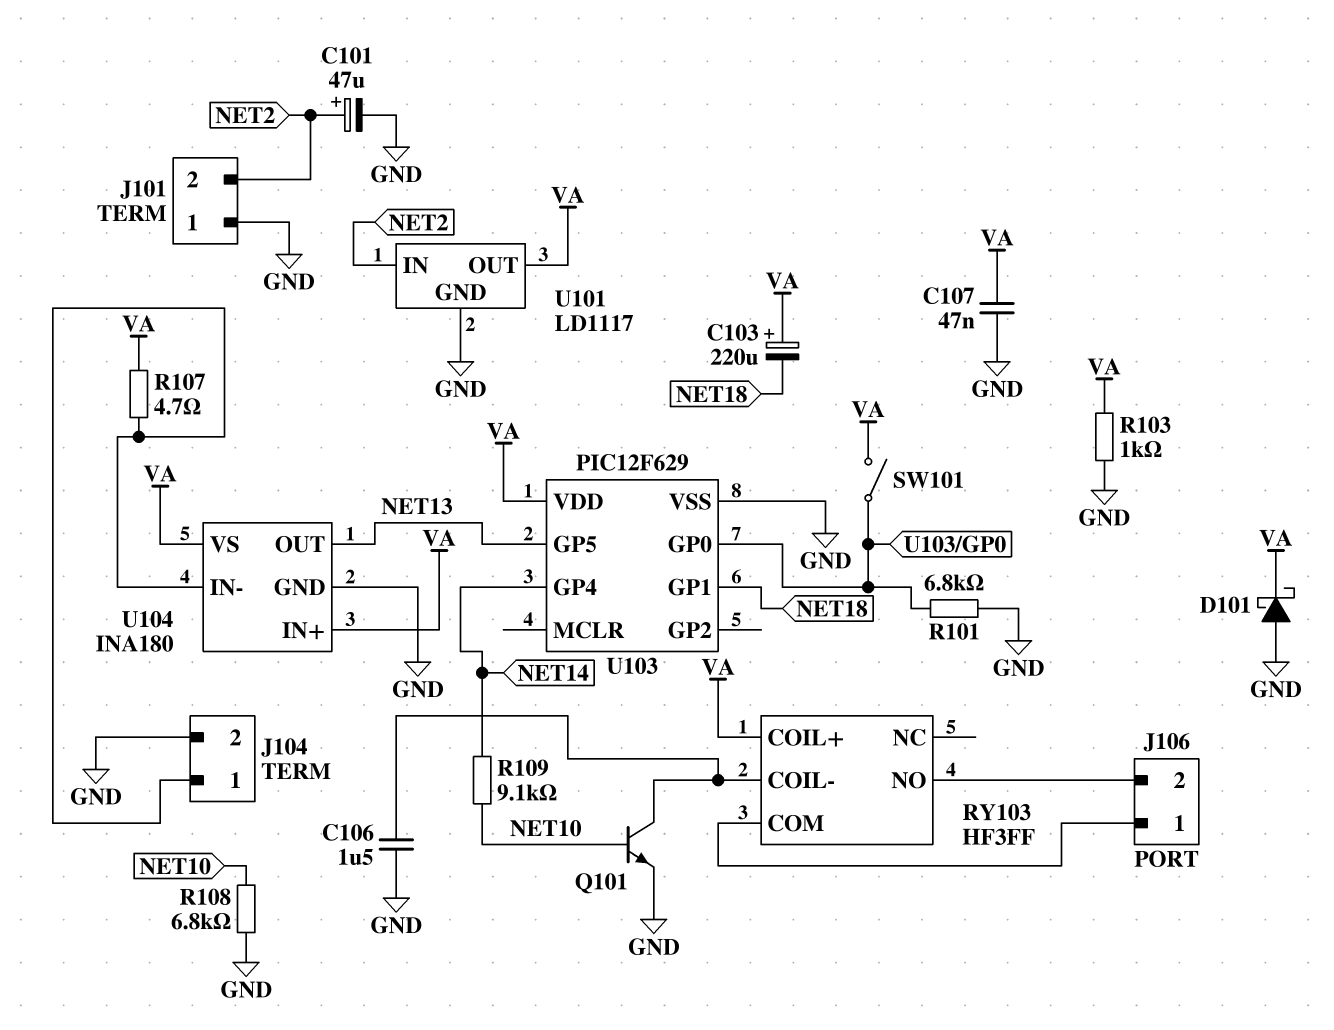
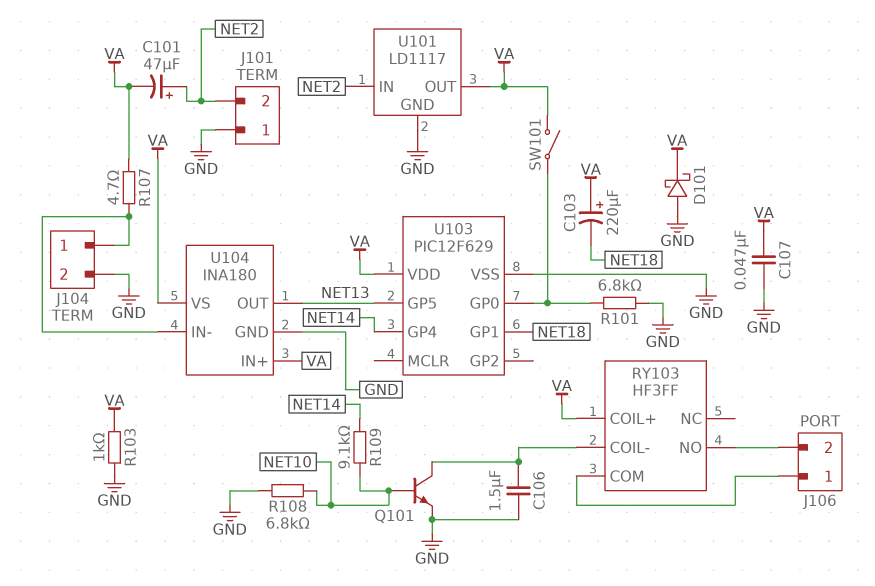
C101: 47uF (plus NET2, minus GND) -> 47uF (plus NET2, minus VA)

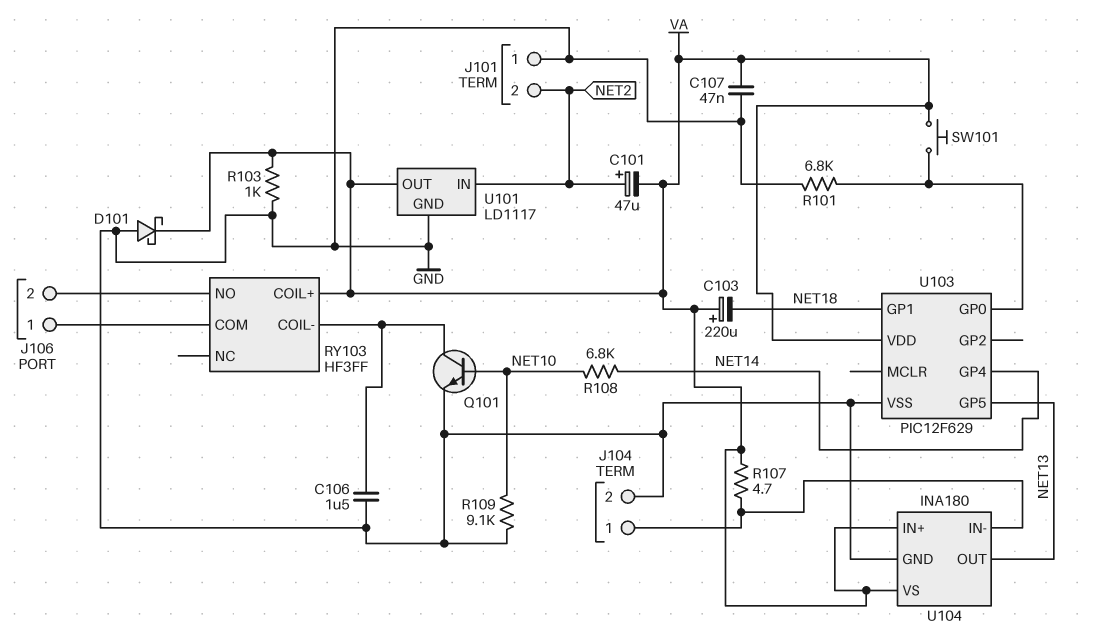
R108: 6.8k (GND, NET10) -> 6.8k (NET10, NET14)
R109: 9.1k (NET10, NET14) -> 9.1k (GND, NET10)
SW101: switch (U103/GP0, VA) -> button (U103/GP0, VA)

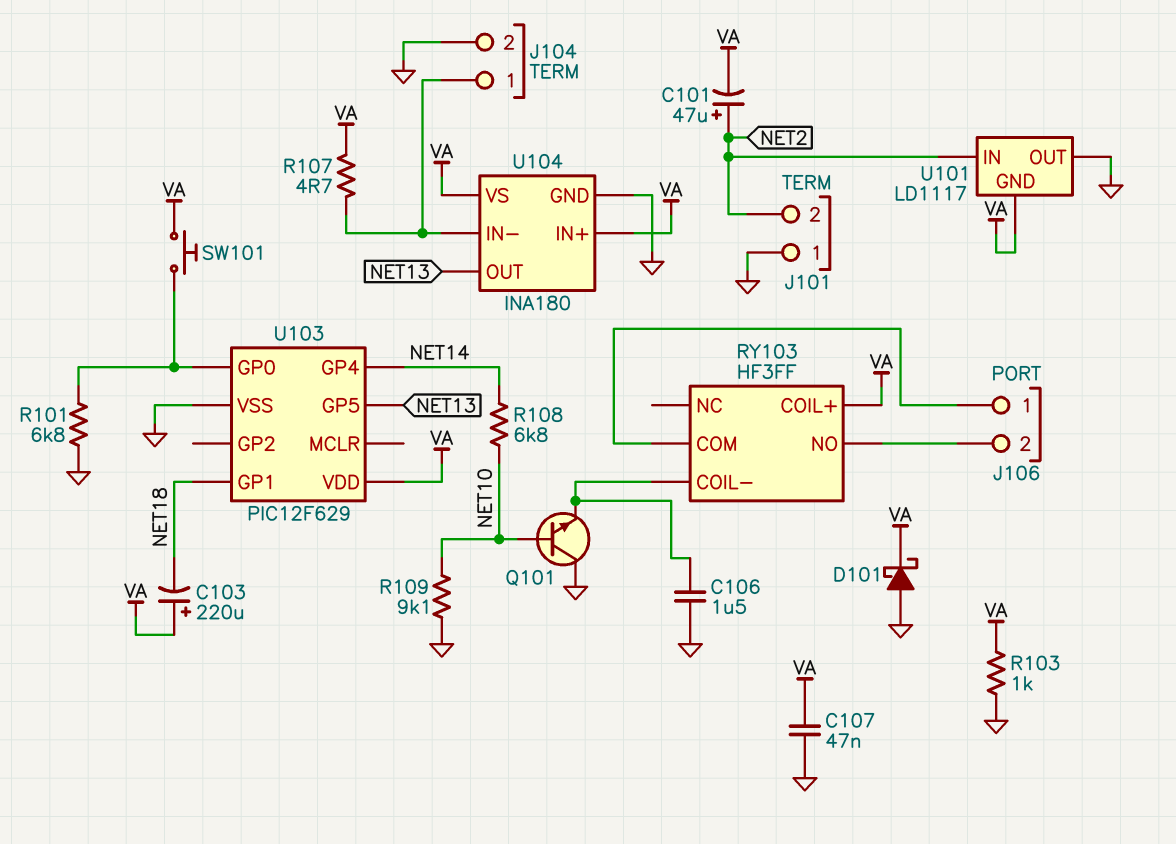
Q101: NPN (B NET10, C RY103/COIL-, E GND) -> NPN (B NET10, C GND, E RY103/COIL-)
U101 pin GND: GND -> VA
U101 pin OUT: VA -> GND

